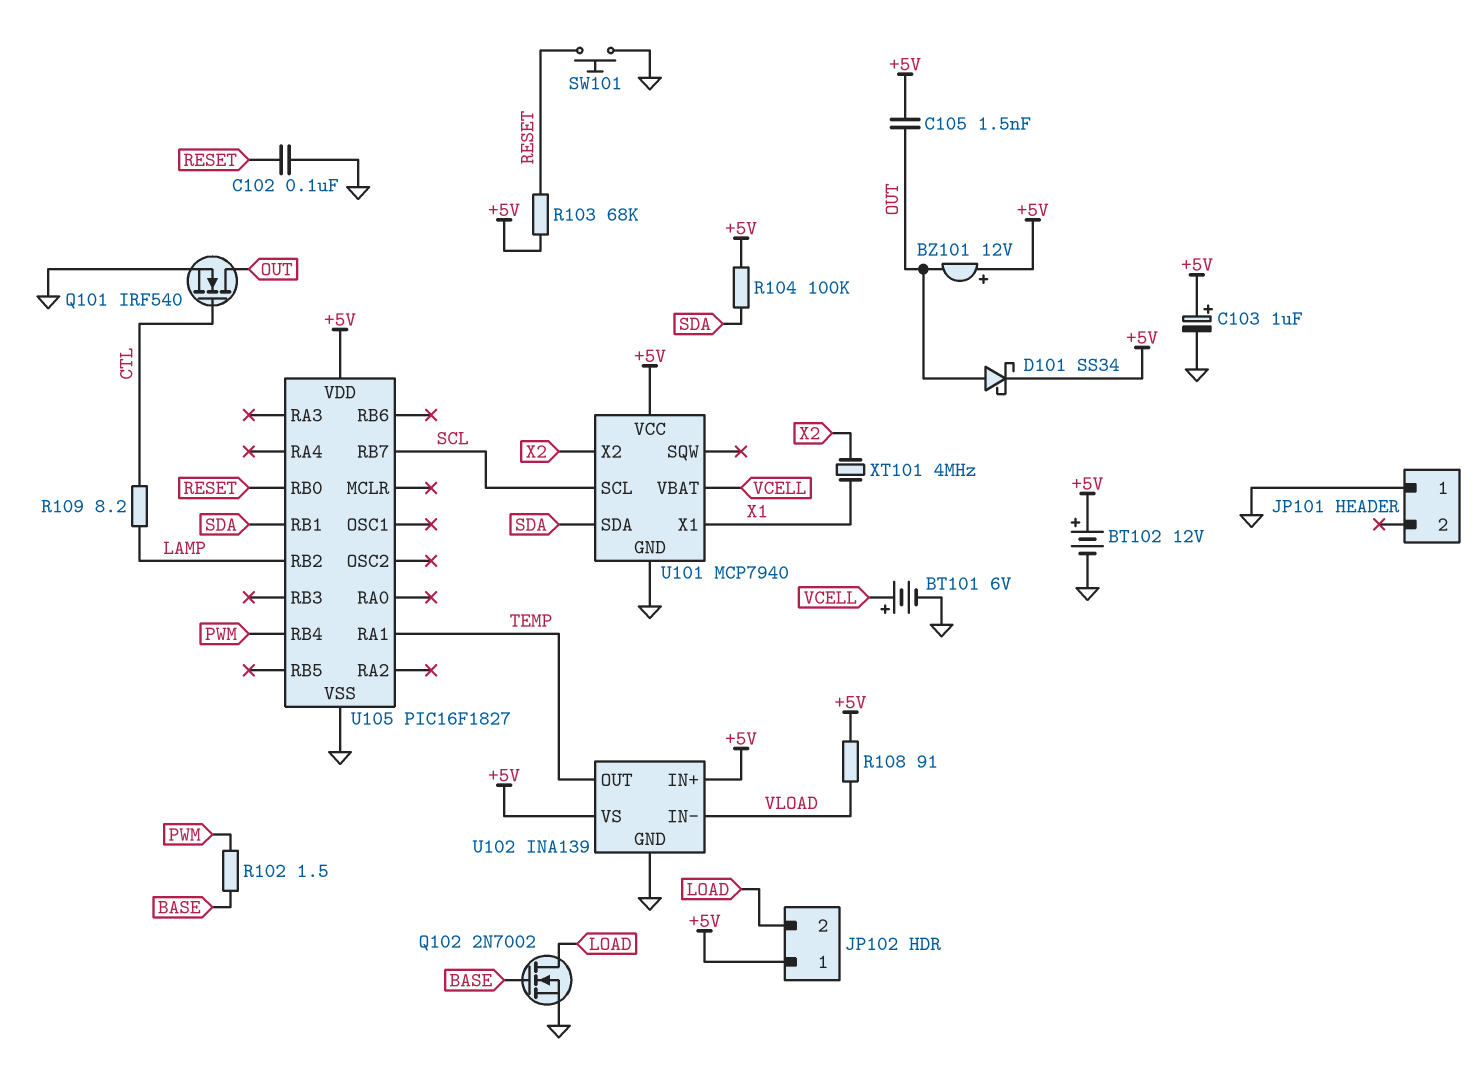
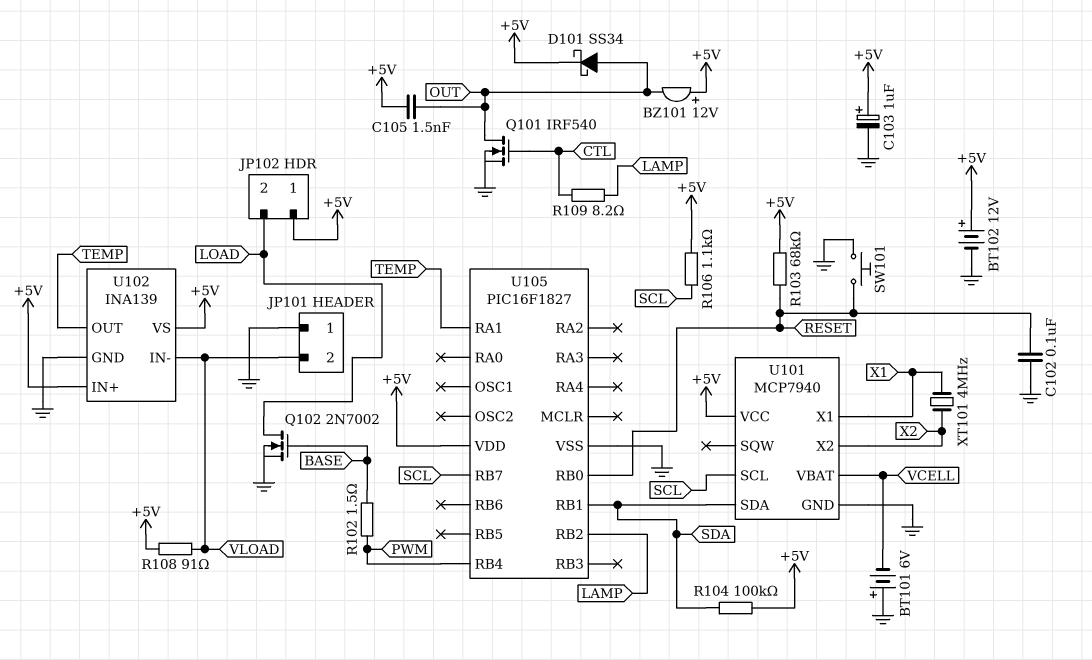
BT101: 6V (plus VCELL, minus GND) -> 6V (plus GND, minus VCELL)
JP101 pin 2: none -> VLOAD
R106: none -> 1.1k (+5V, SCL)

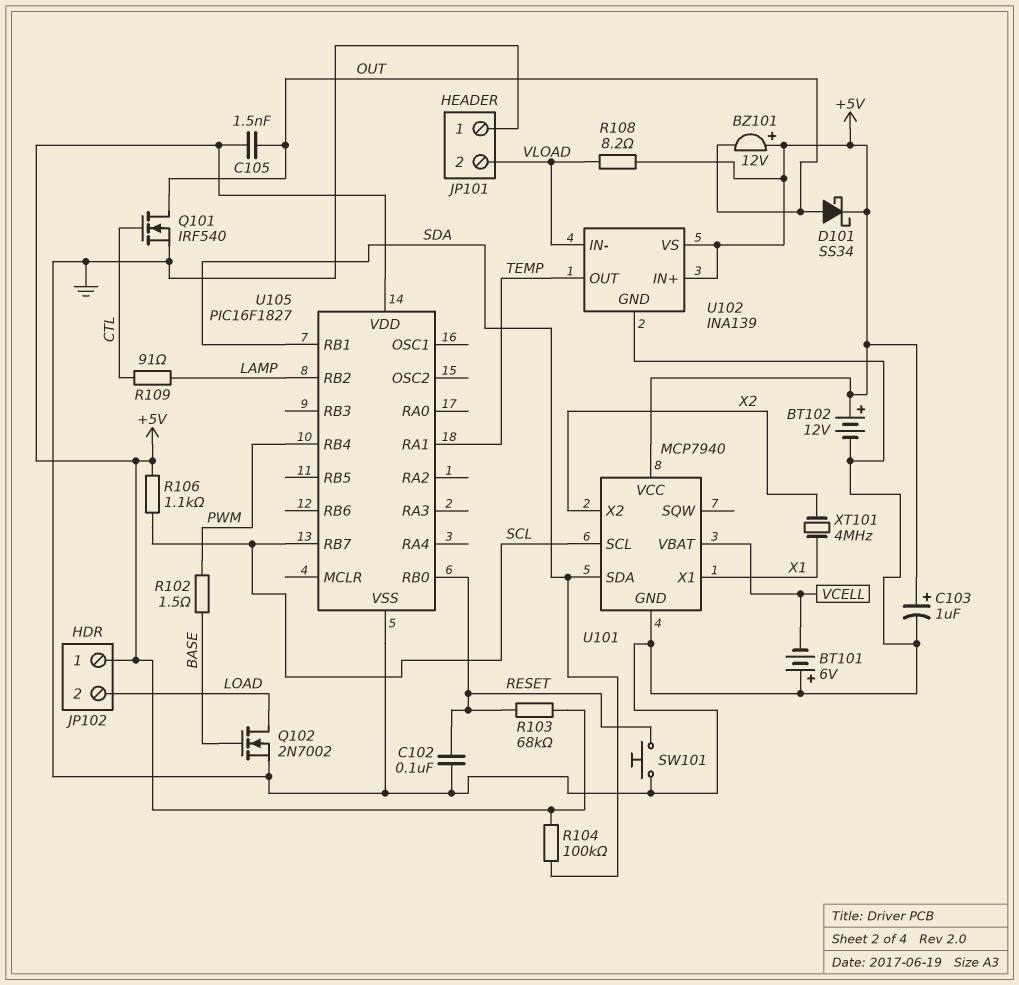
R108: 91 (+5V, VLOAD) -> 8.2 (+5V, VLOAD)
R109: 8.2 (CTL, LAMP) -> 91 (CTL, LAMP)

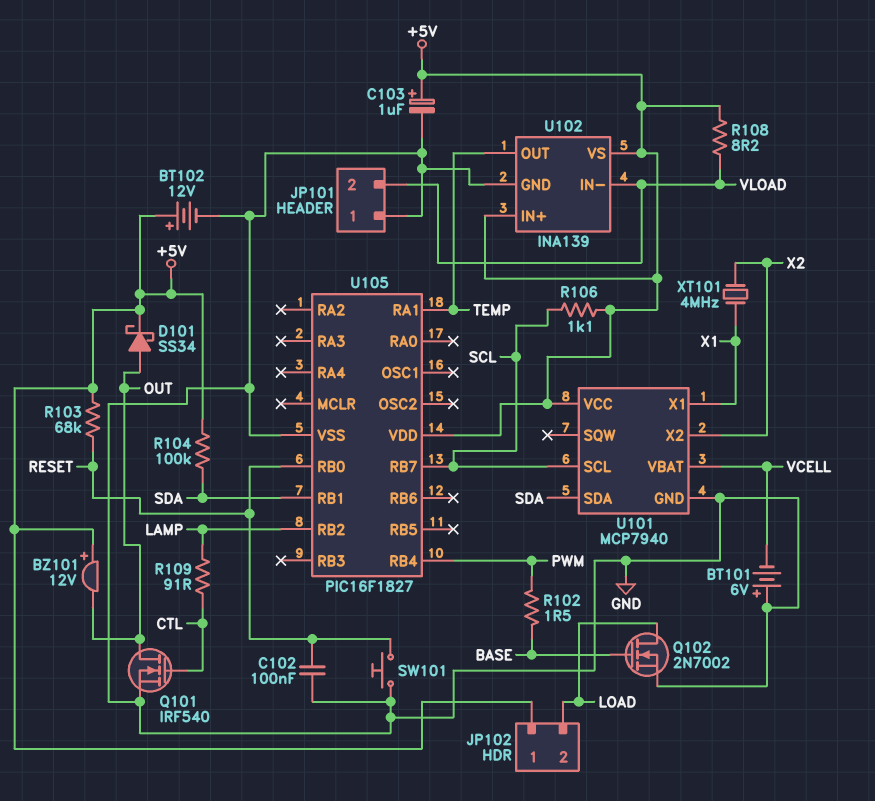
C105: 1.5nF (+5V, OUT) -> none

